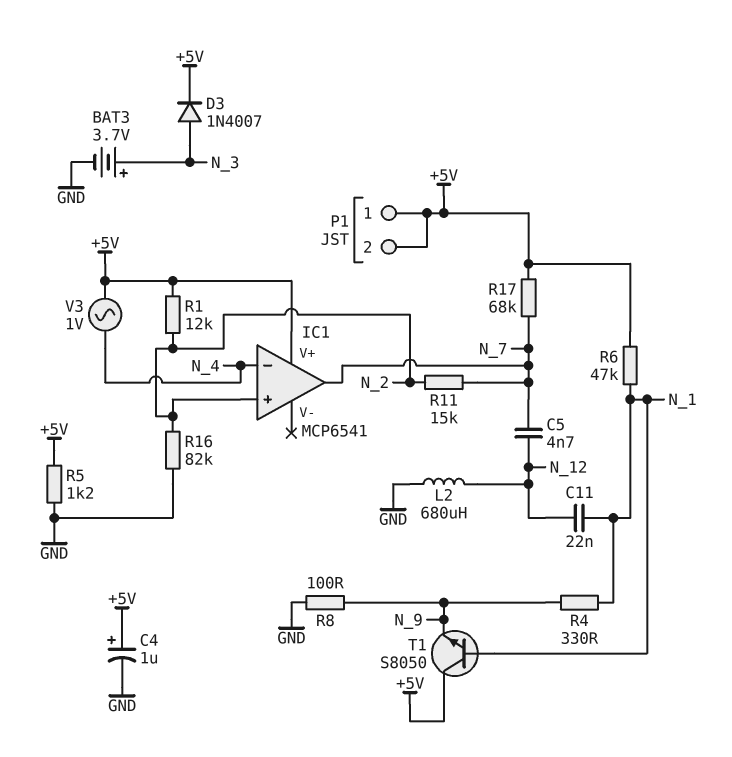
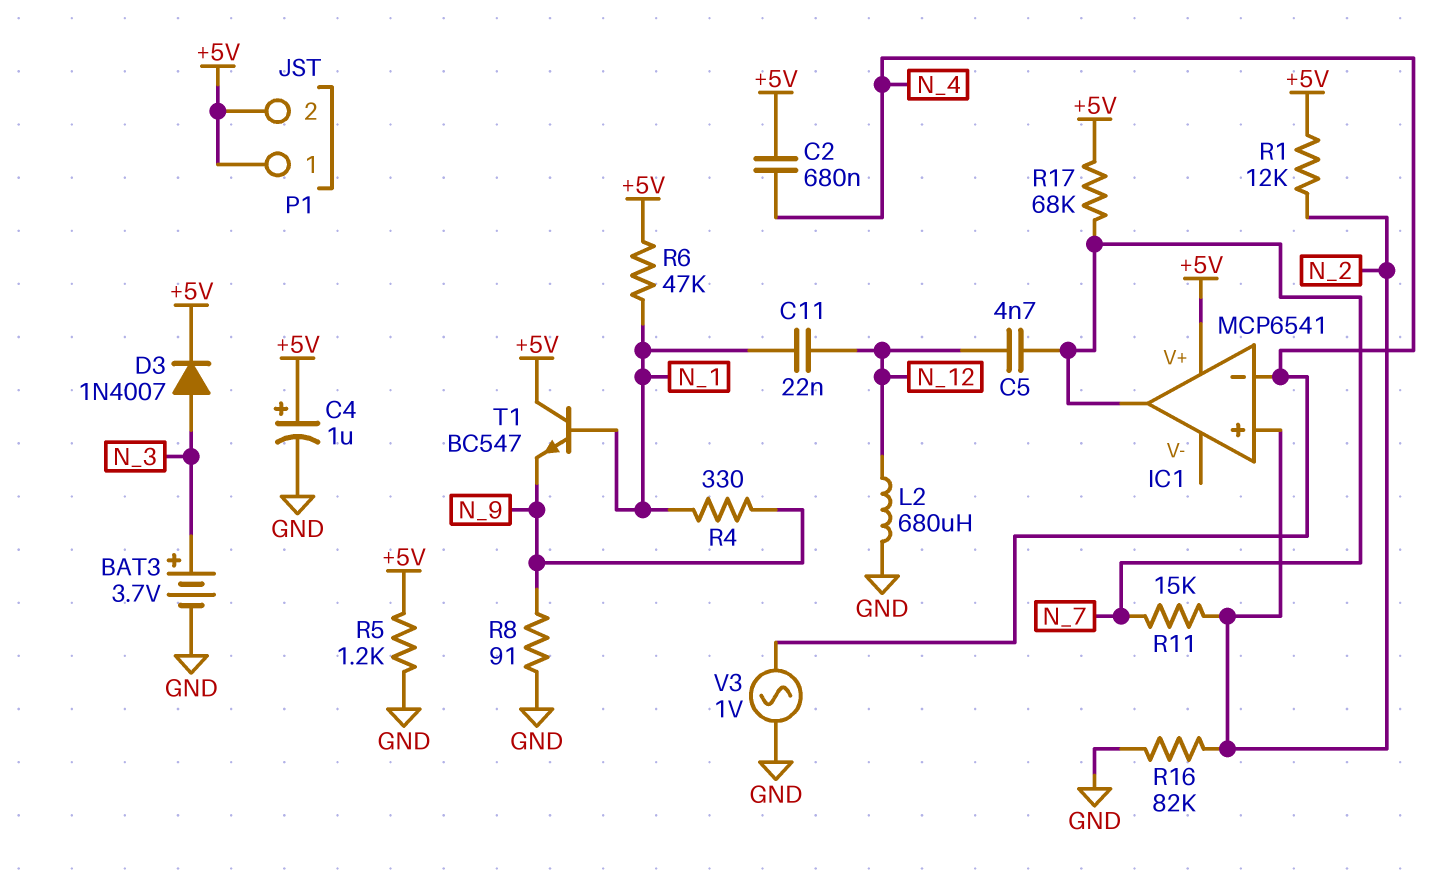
C2: none -> 680nF (+5V, N_4)
R8: 100 (GND, N_9) -> 91 (GND, N_9)
T1: NPN S8050 (B N_1, C +5V, E N_9) -> NPN BC547 (B N_1, C +5V, E N_9)
V3: AC 1V (+5V, N_4) -> AC 1V (GND, N_4)

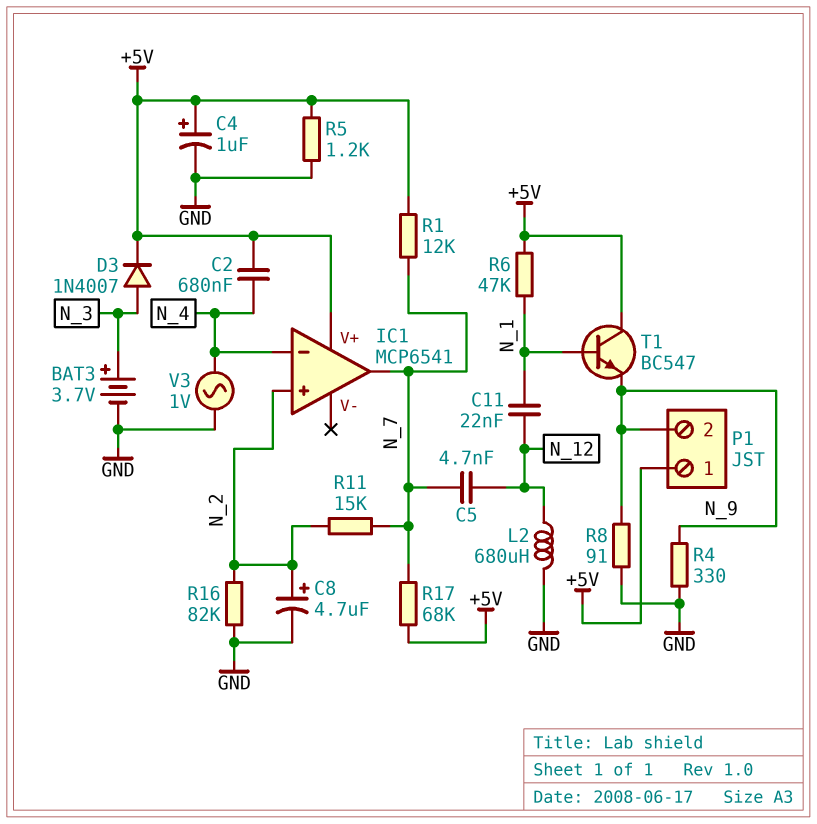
C8: none -> 4.7uF (plus N_2, minus GND)
P1 pin 2: +5V -> N_9
R1: 12k (+5V, N_2) -> 12k (+5V, N_7)
R4: 330 (N_1, N_9) -> 330 (GND, N_9)

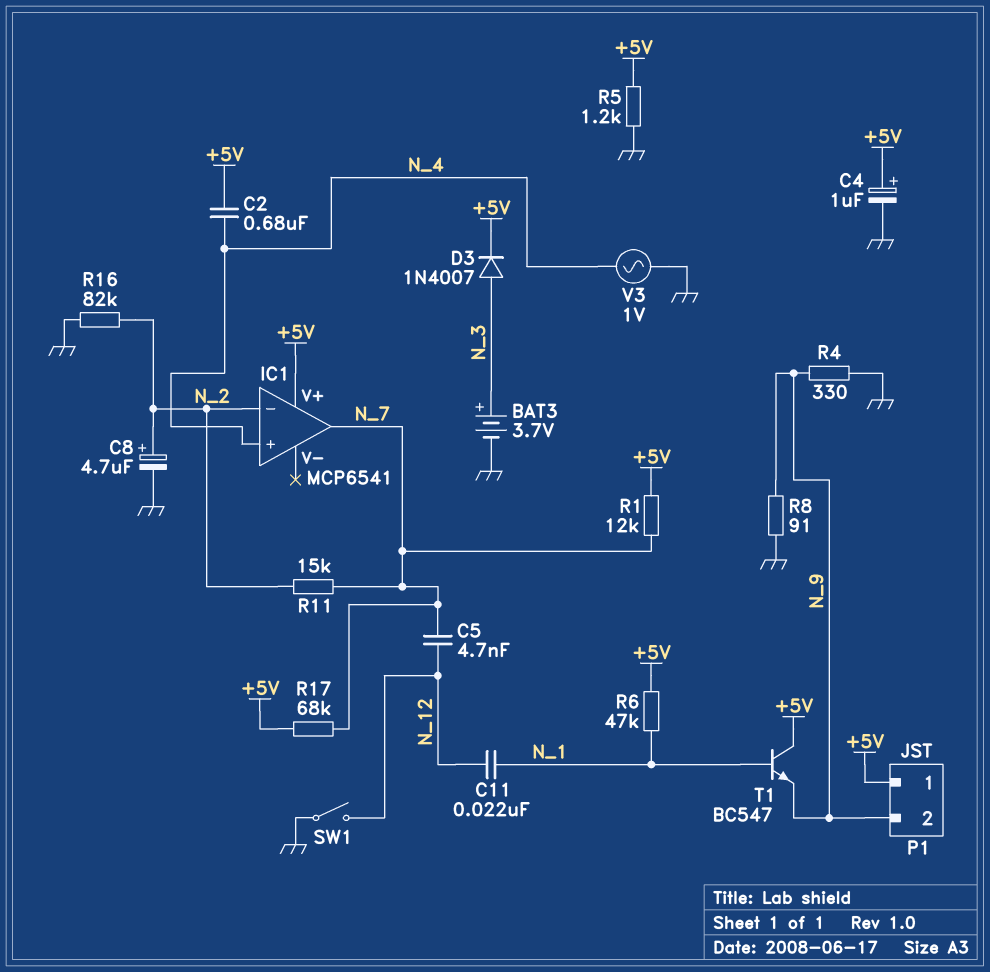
IC1 pin in+: N_2 -> N_4
IC1 pin in-: N_4 -> N_2
L2: 680uH (GND, N_12) -> none
SW1: none -> switch (GND, N_12)

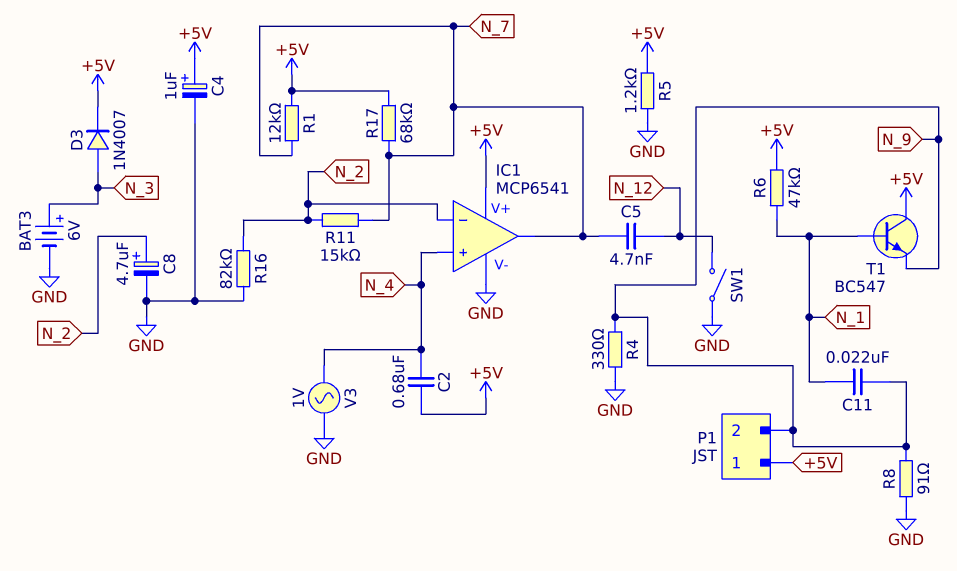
BAT3: 3.7V (plus N_3, minus GND) -> 6V (plus N_3, minus GND)
C11: 22nF (N_1, N_12) -> 22nF (N_1, N_9)
IC1 pin V-: none -> GND

